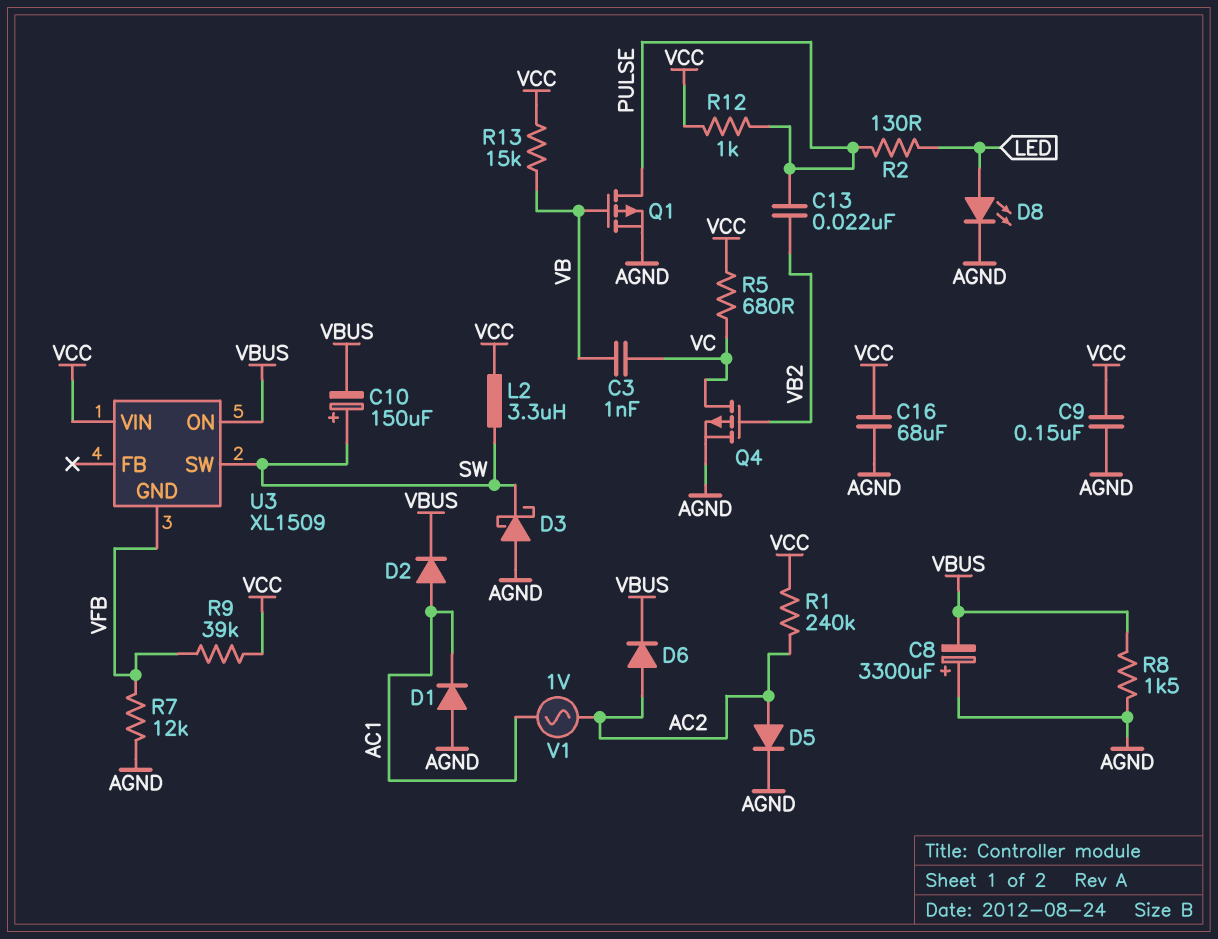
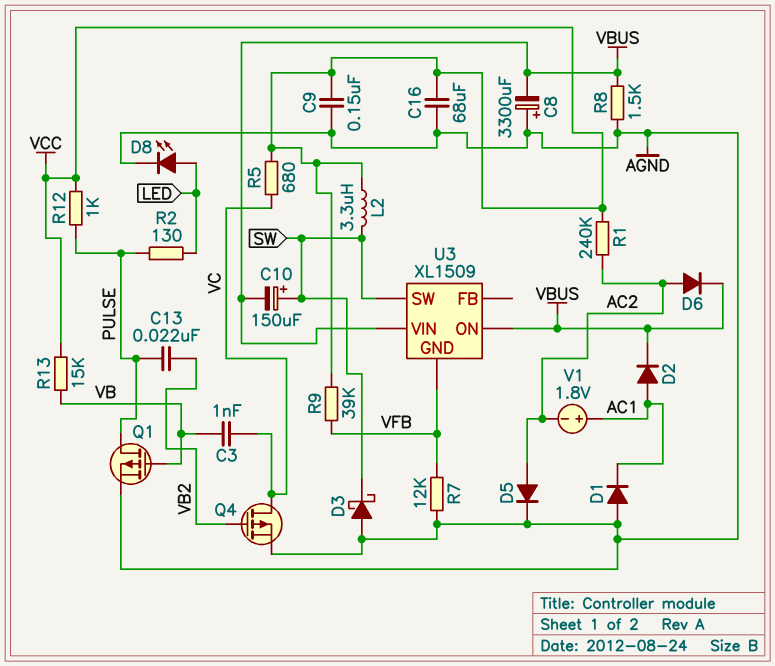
U3 pin VIN: VCC -> VBUS
V1: AC 1V (AC1, AC2) -> 1.8V (plus AC1, minus AC2)

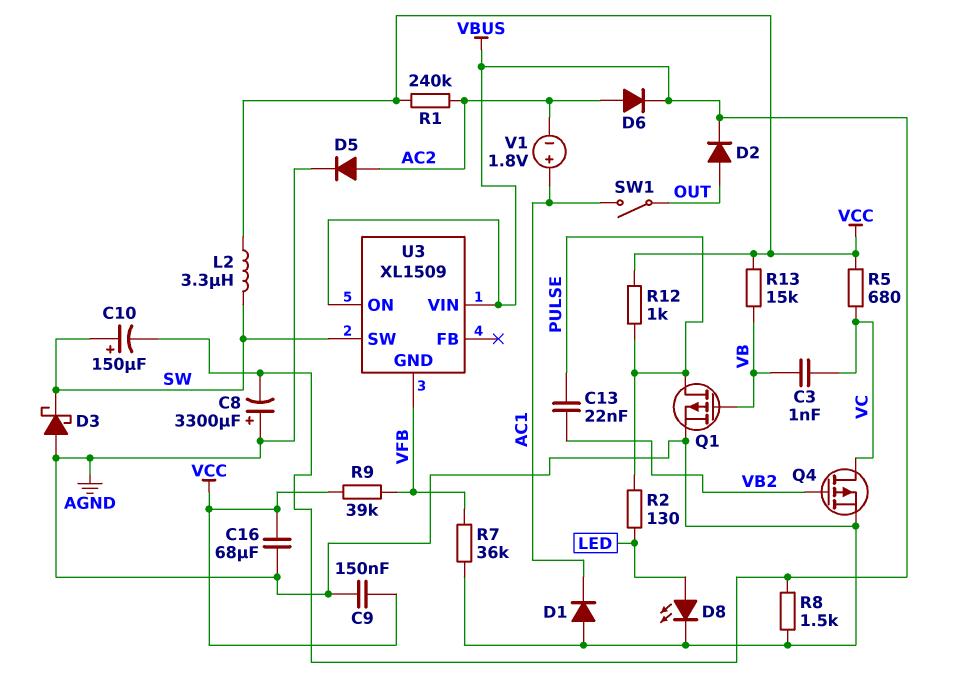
D2: diode (A AC1, K VBUS) -> diode (A OUT, K VBUS)
R7: 12k (AGND, VFB) -> 36k (AGND, VFB)
SW1: none -> switch (AC1, OUT)

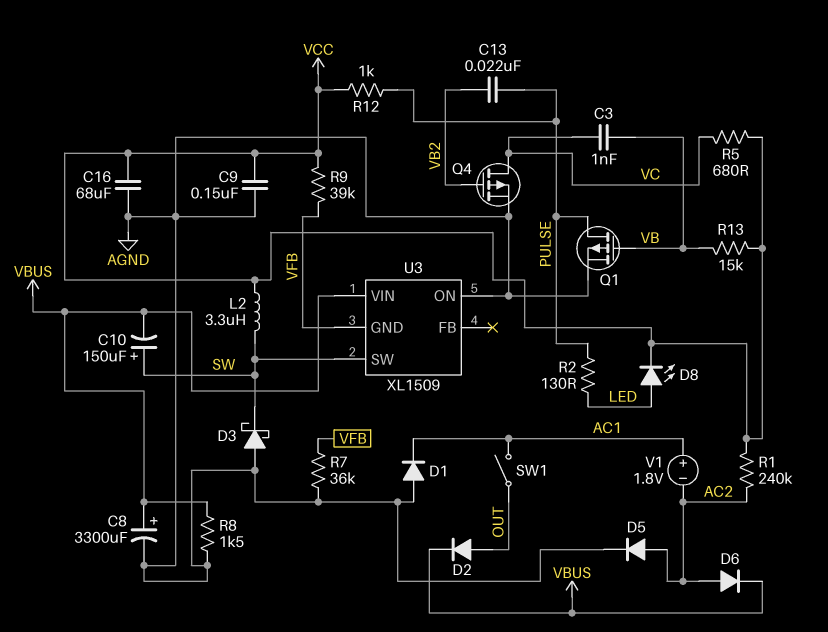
C8: 3300uF (plus AGND, minus VBUS) -> 3300uF (plus VBUS, minus AGND)
D8: LED (A LED, K AGND) -> LED (A LED, K VCC)
U3 pin ON: VBUS -> AGND

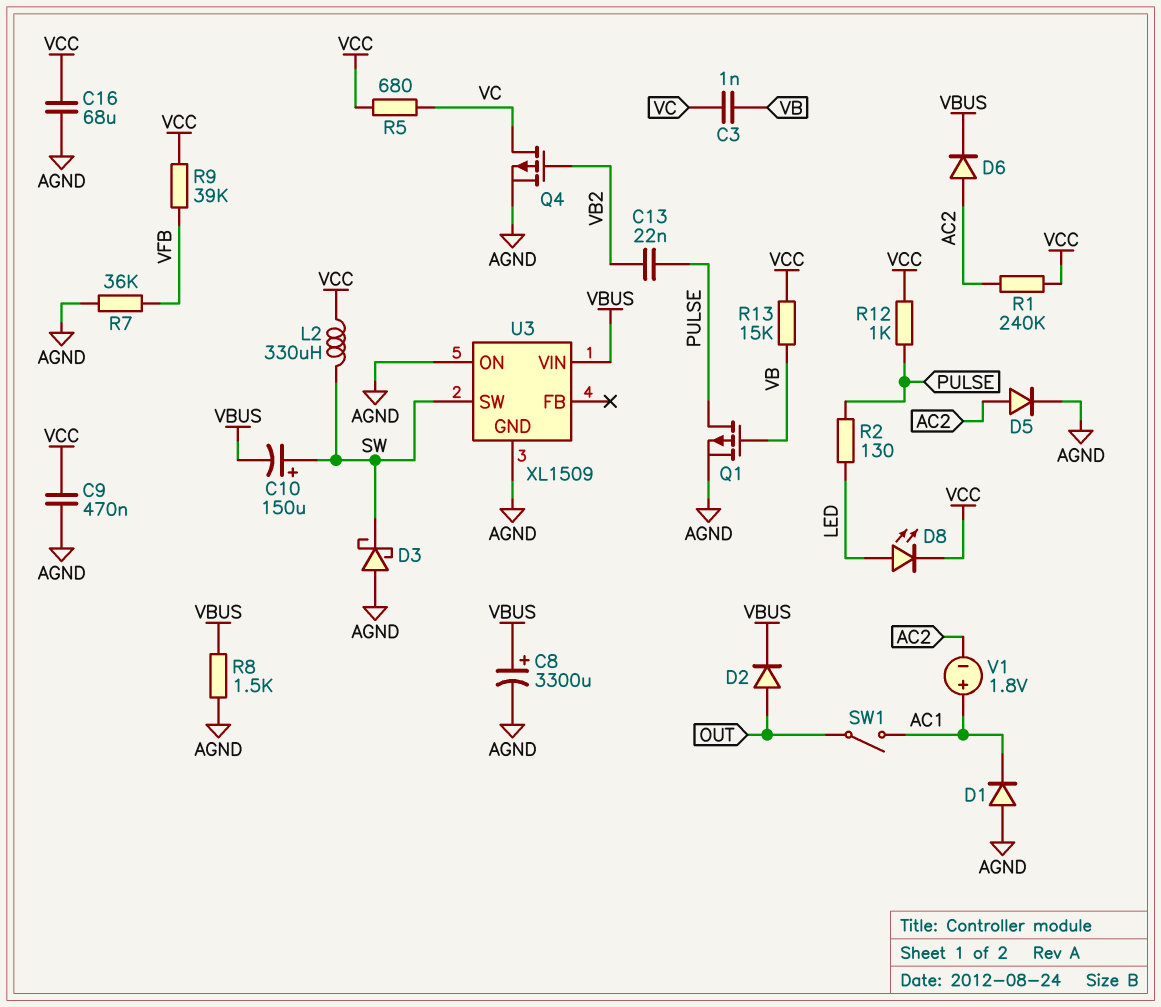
C9: 150nF (AGND, VCC) -> 470nF (AGND, VCC)
L2: 3.3uH (SW, VCC) -> 330uH (SW, VCC)
U3 pin GND: VFB -> AGND

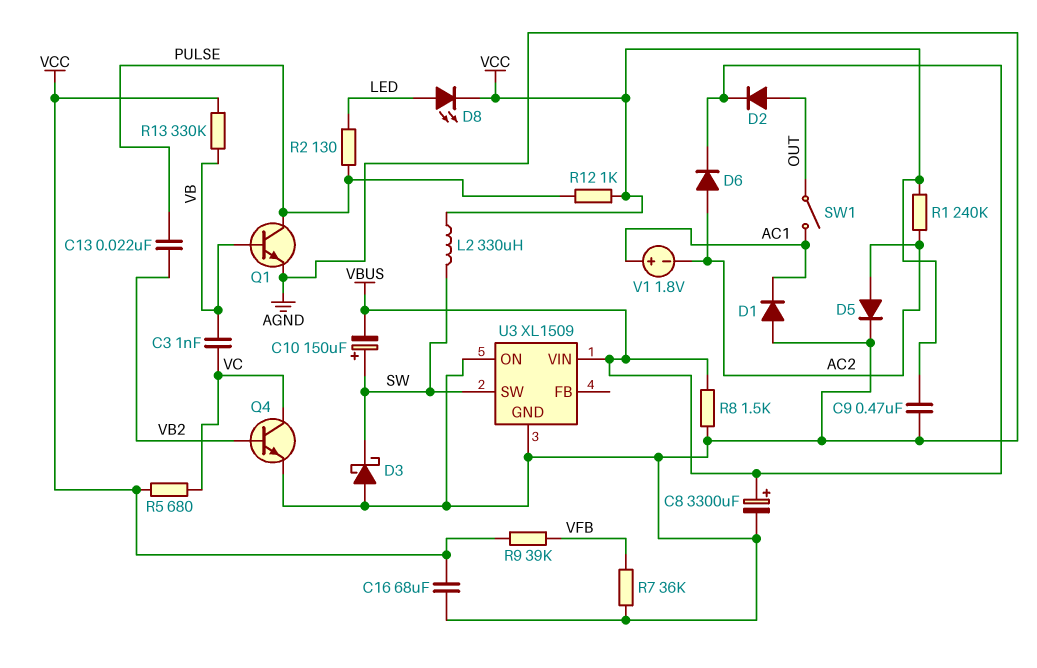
Q1: PMOS (G VB, D PULSE, S AGND) -> NPN (B VB, C PULSE, E AGND)
Q4: PMOS (G VB2, D VC, S AGND) -> NPN (B VB2, C VC, E AGND)
R13: 15k (VB, VCC) -> 330k (VB, VCC)

